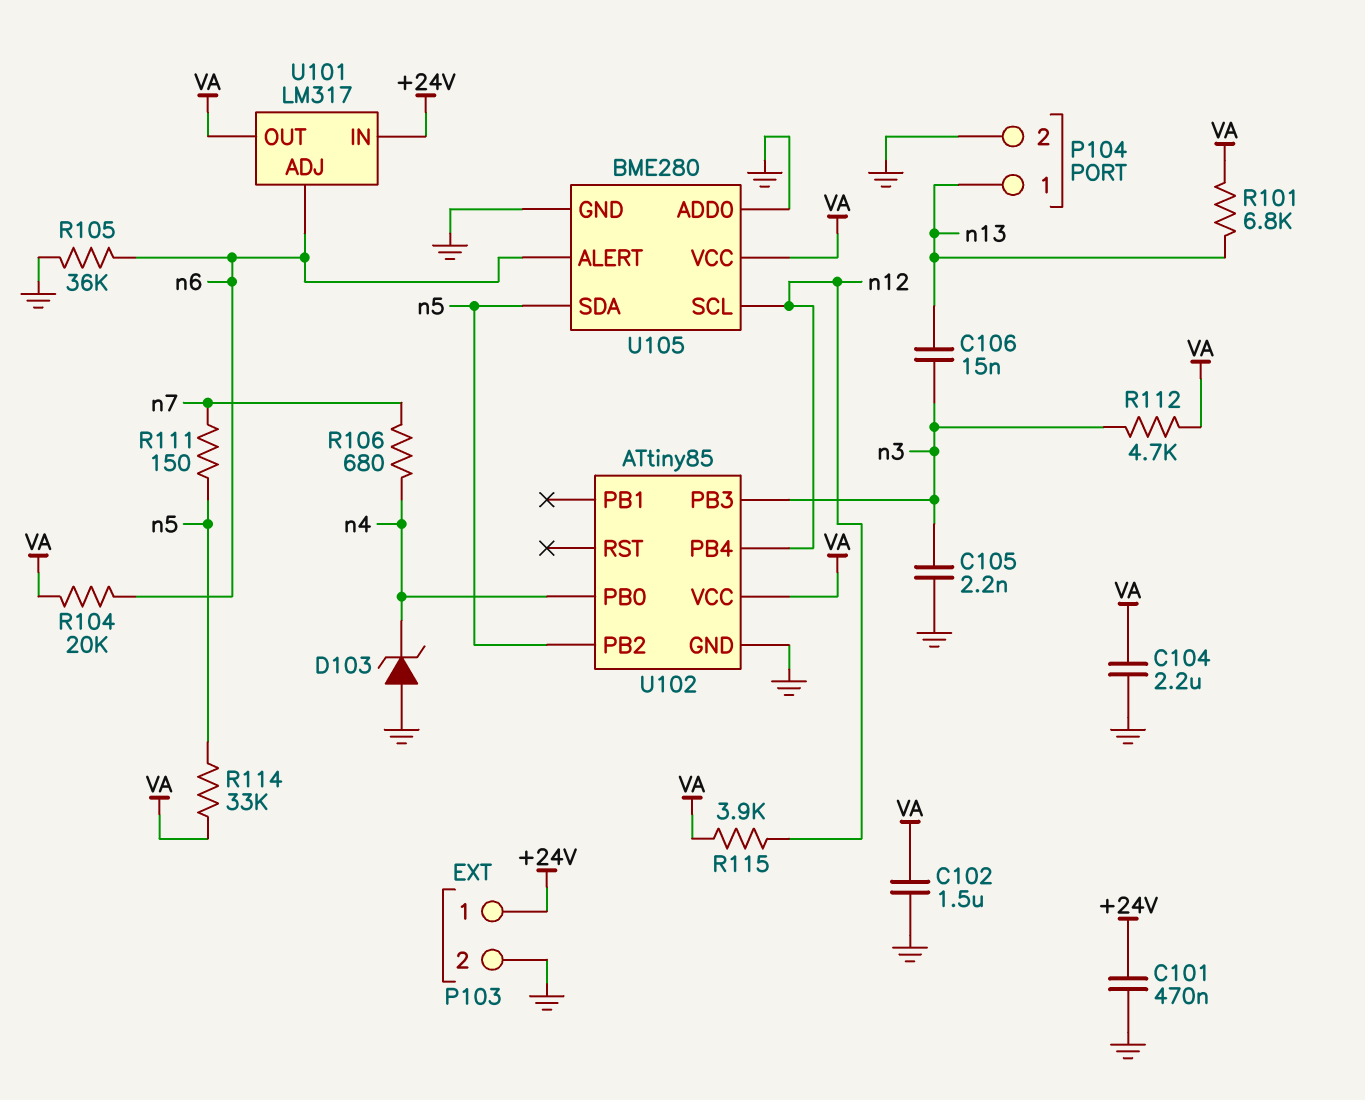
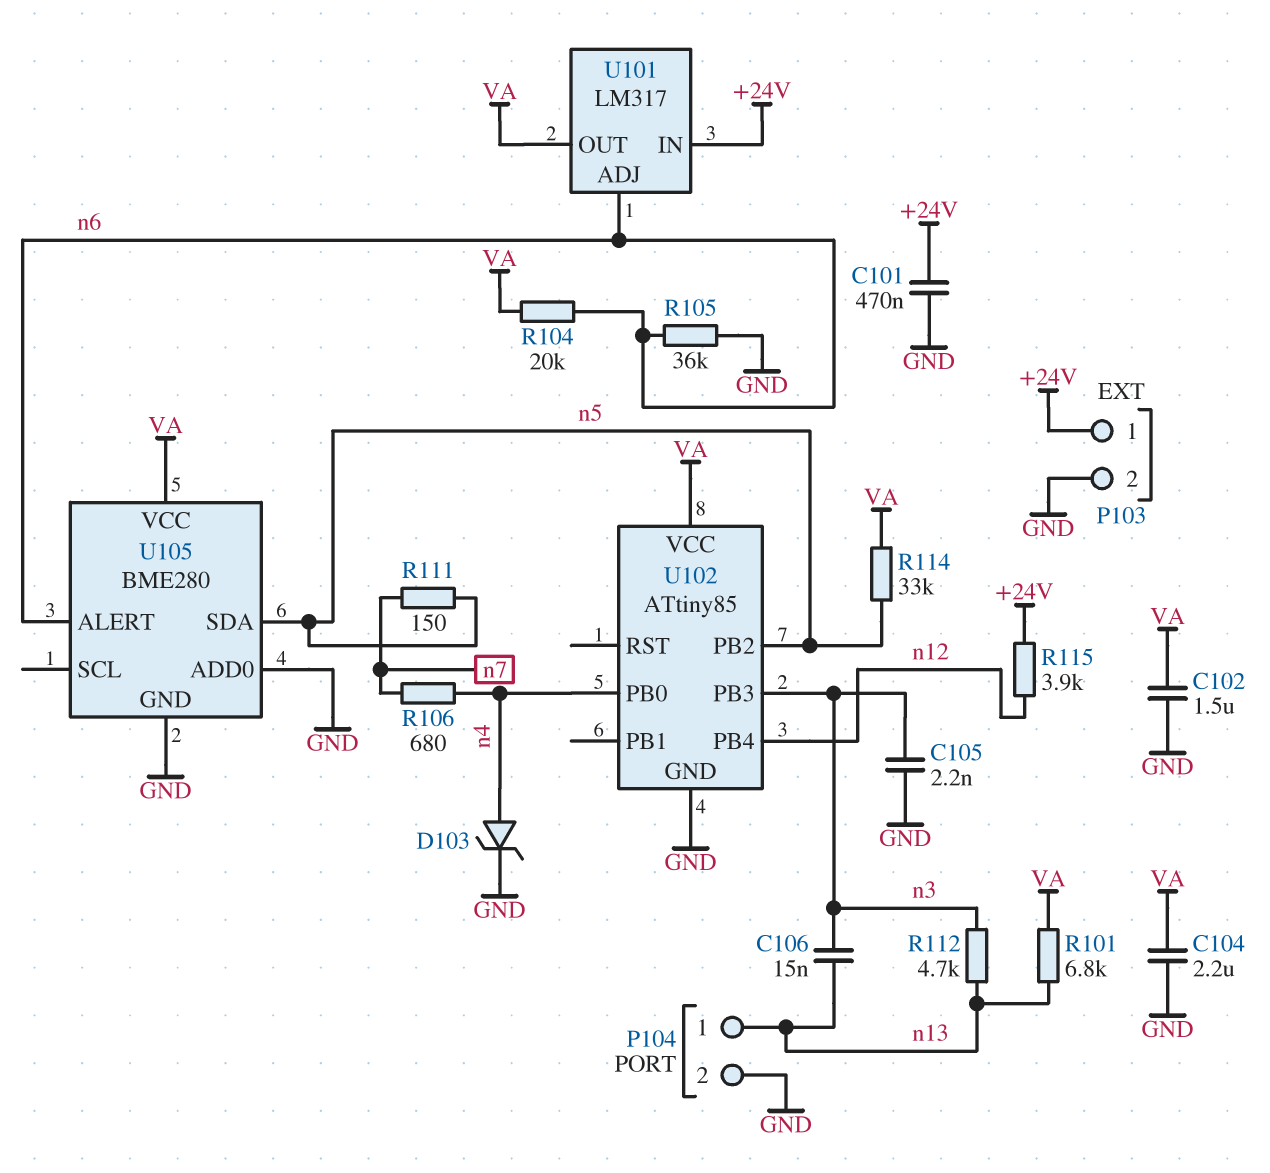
D103: zener (A GND, K n4) -> zener (A n4, K GND)
R112: 4.7k (VA, n3) -> 4.7k (n3, n13)
R115: 3.9k (VA, n12) -> 3.9k (+24V, n12)
U105 pin SCL: n12 -> none

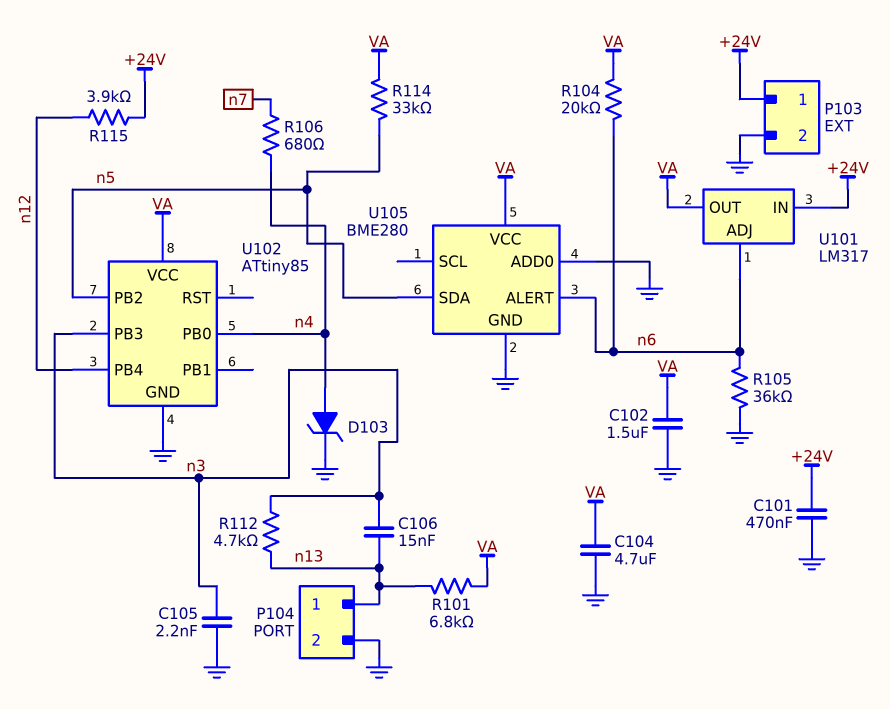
C104: 2.2uF (GND, VA) -> 4.7uF (GND, VA)
R111: 150 (n5, n7) -> none

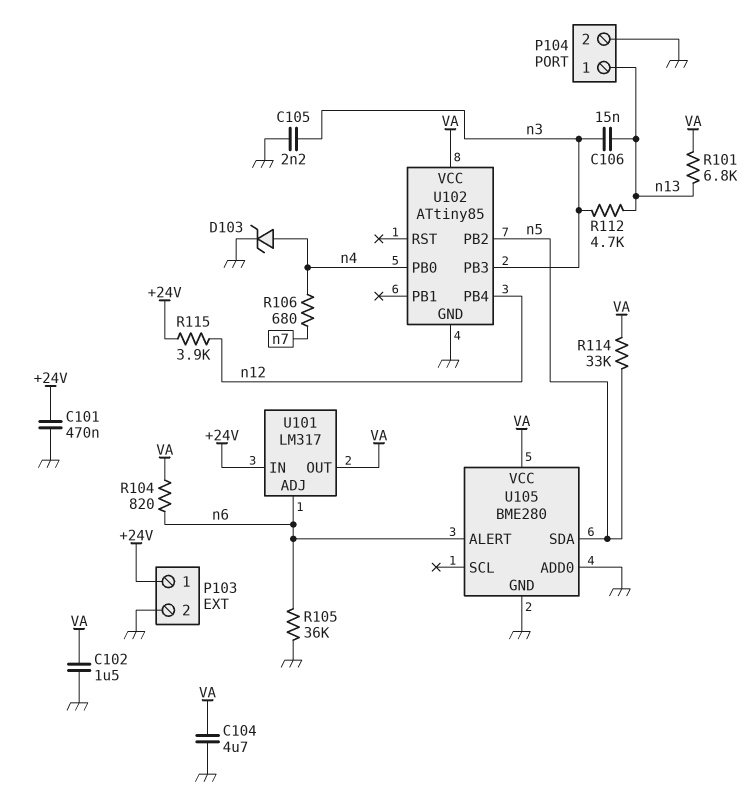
R104: 20k (VA, n6) -> 820 (VA, n6)

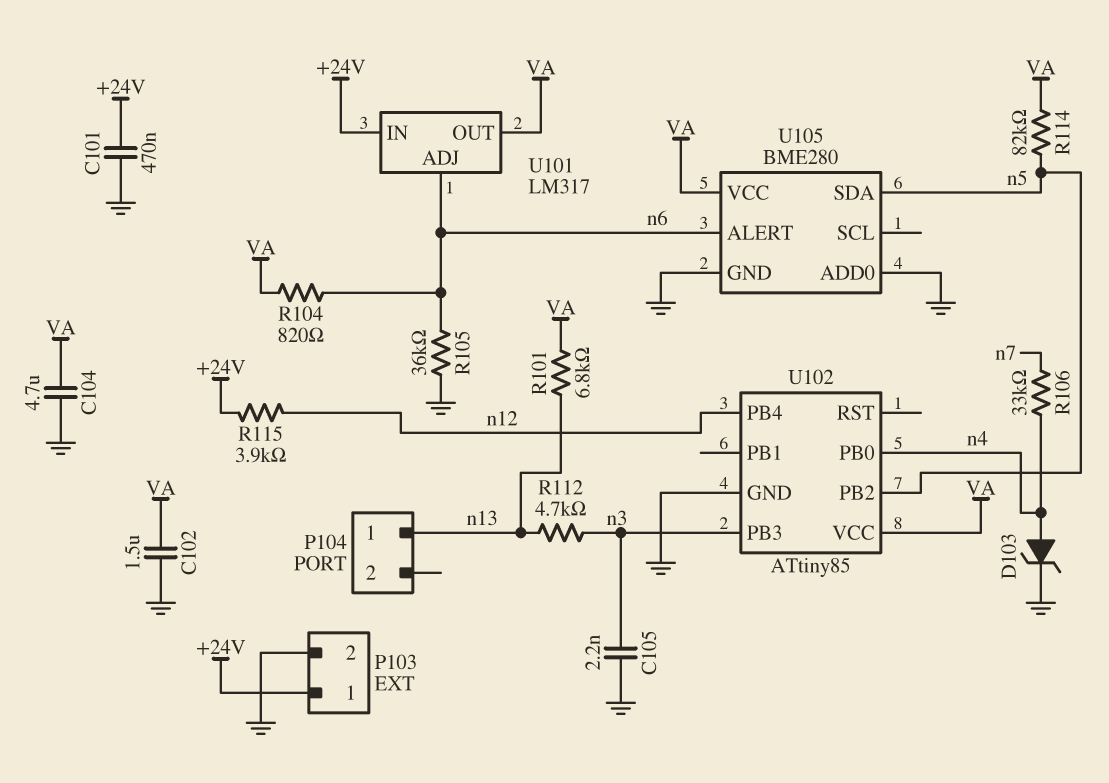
C106: 15nF (n3, n13) -> none
P104 pin 2: GND -> none
R106: 680 (n4, n7) -> 33k (n4, n7)
R114: 33k (VA, n5) -> 82k (VA, n5)

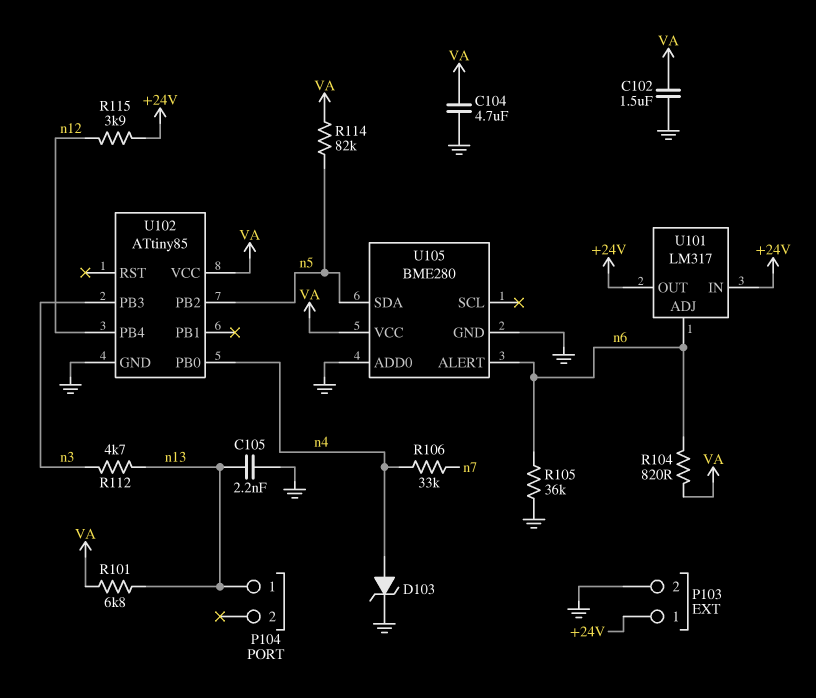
C101: 470nF (+24V, GND) -> none
C105: 2.2nF (GND, n3) -> 2.2nF (GND, n13)
U101 pin OUT: VA -> +24V

